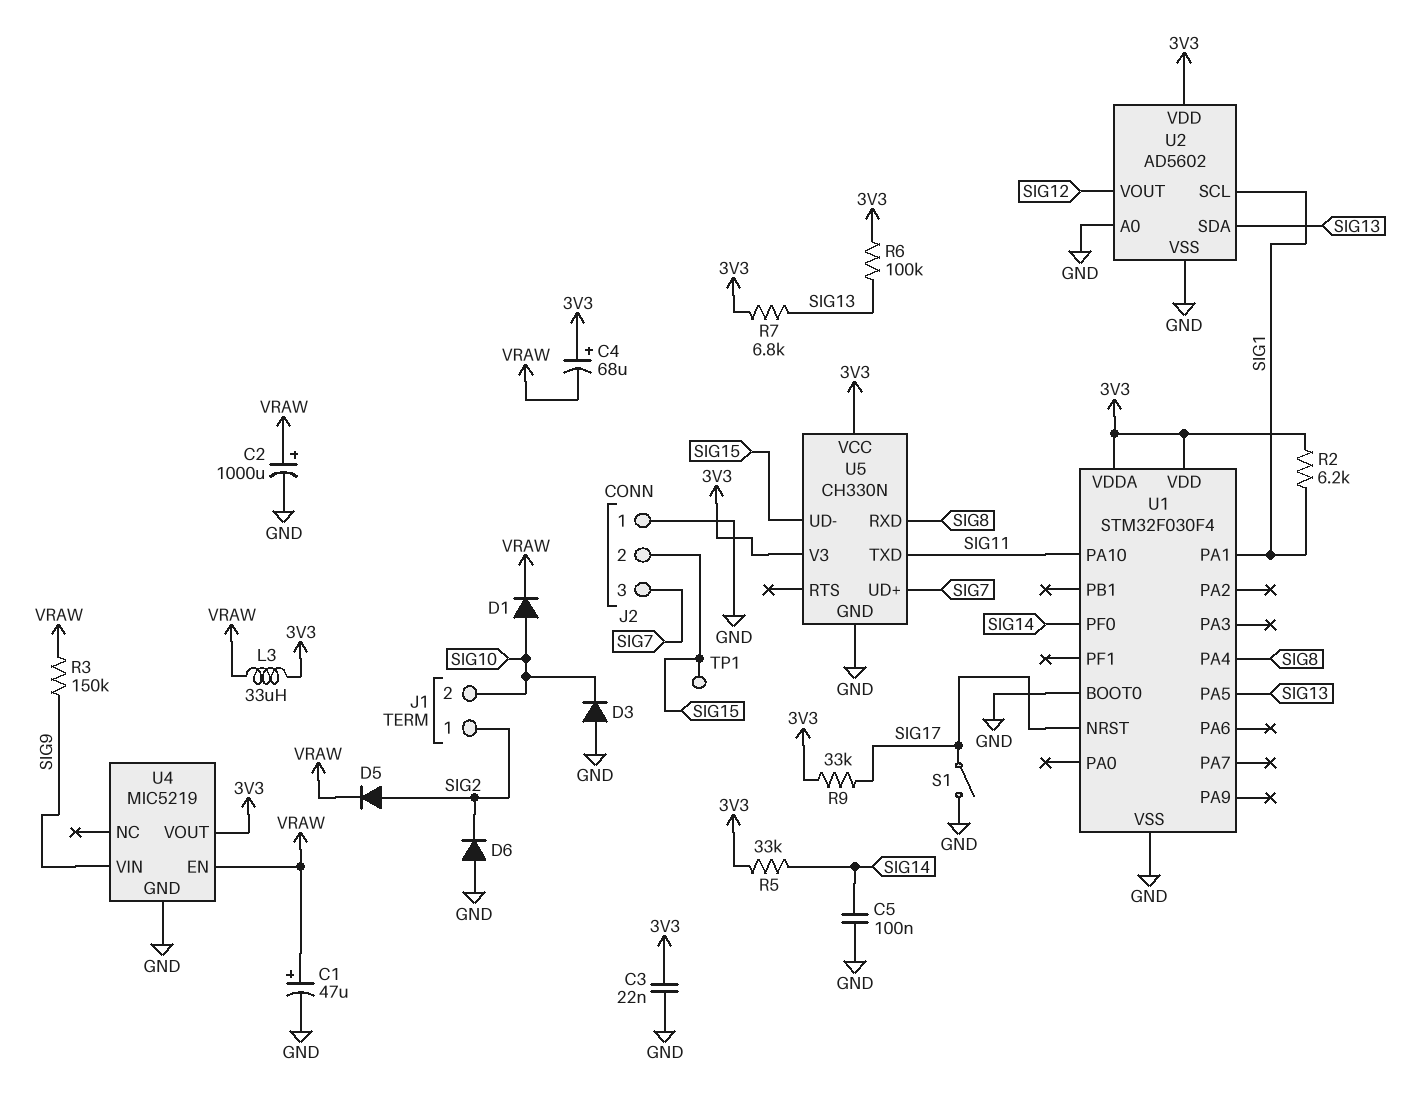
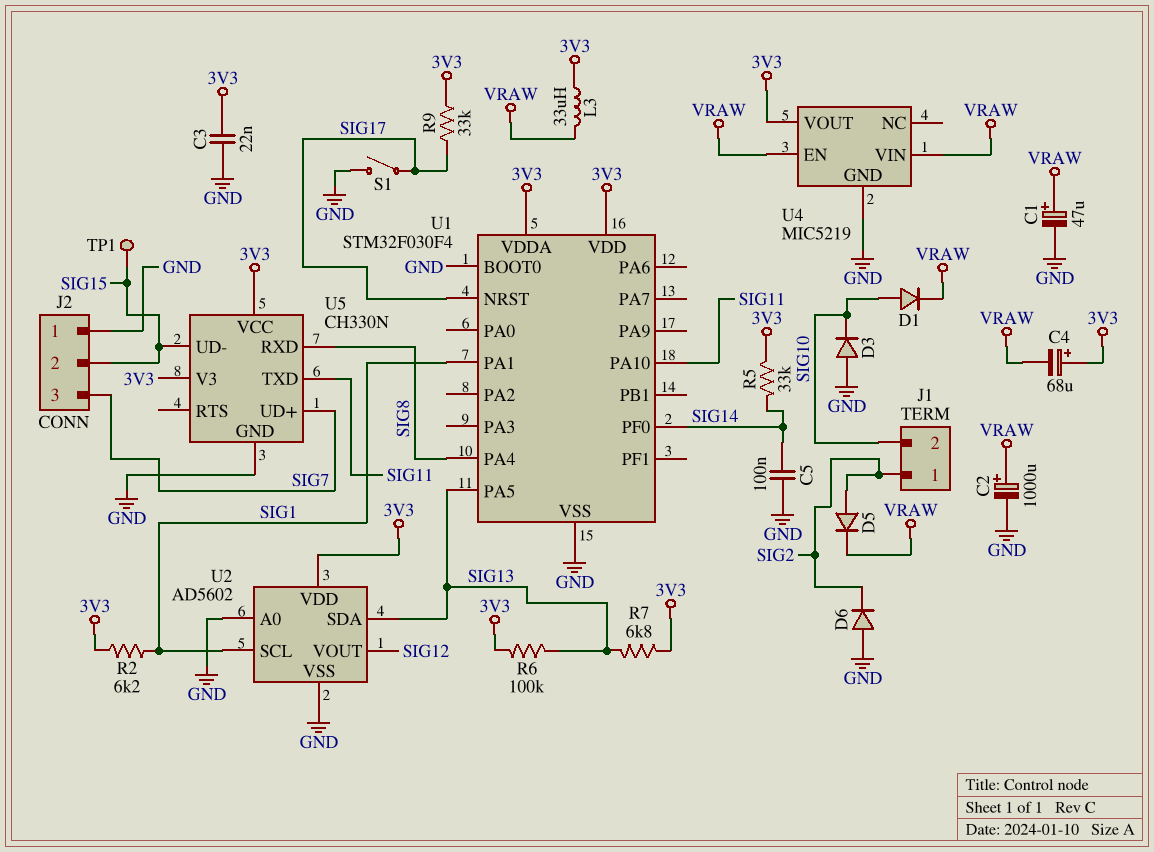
R3: 150k (SIG9, VRAW) -> none
U4 pin VIN: SIG9 -> VRAW

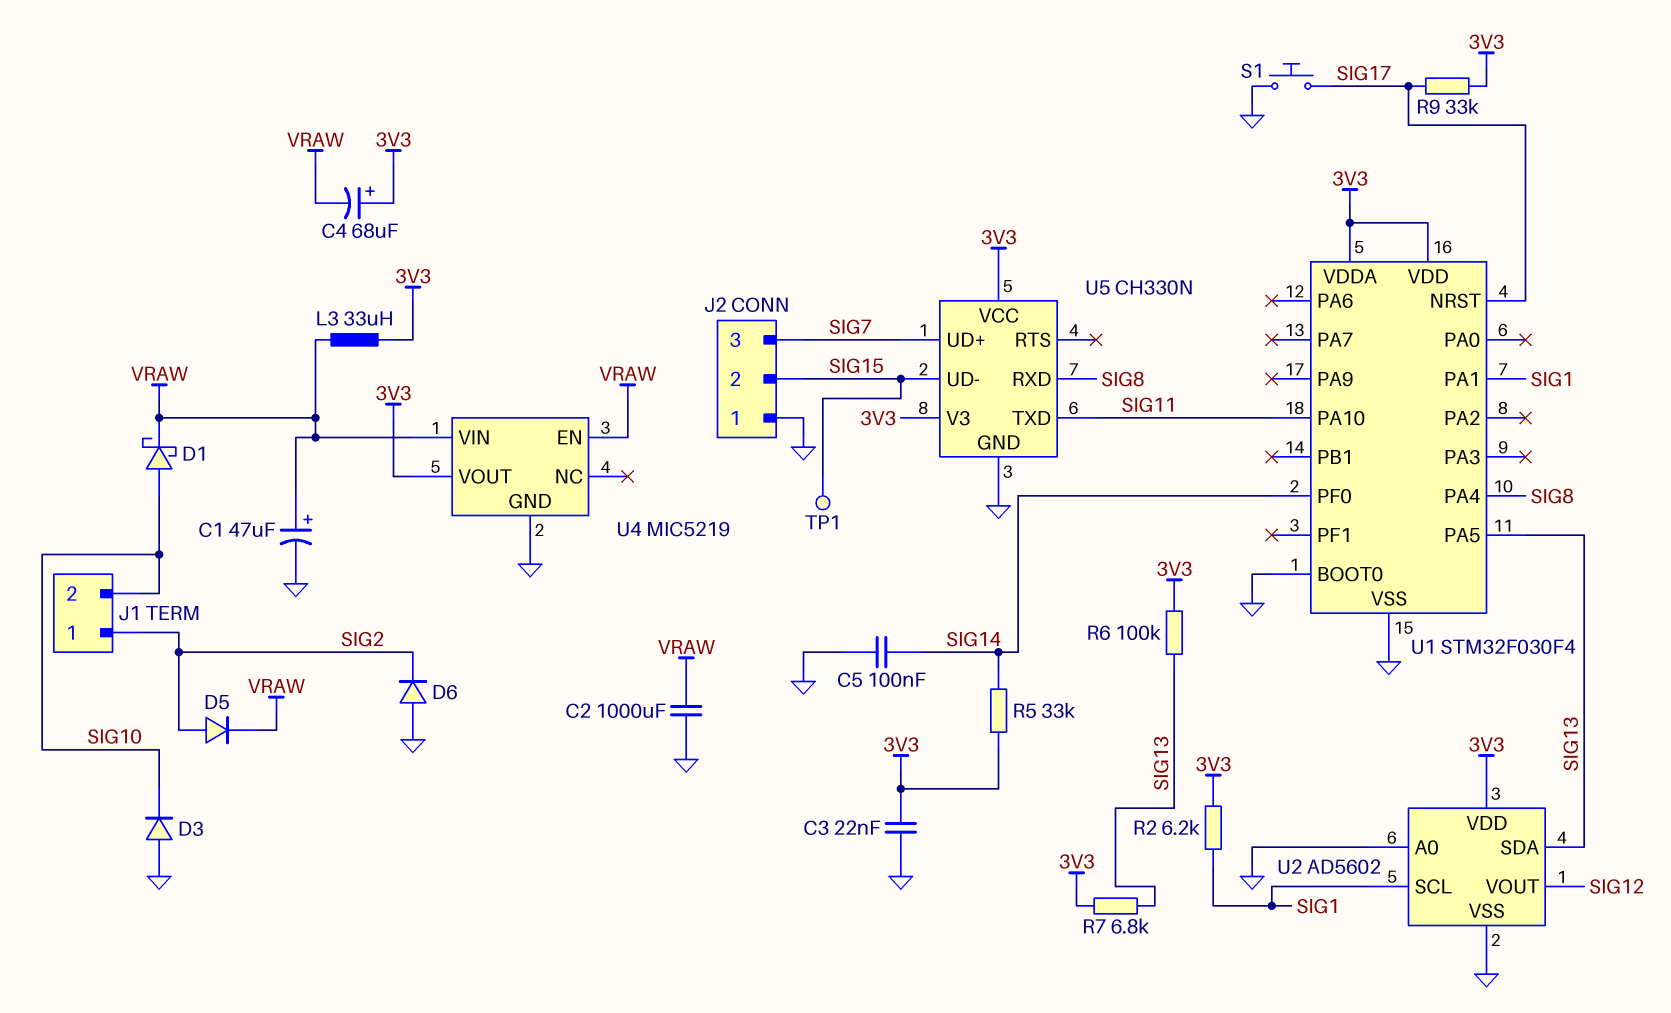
C2: 1000uF (plus VRAW, minus GND) -> 1000uF (GND, VRAW)
D1: diode (A SIG10, K VRAW) -> schottky (A SIG10, K VRAW)
S1: switch (GND, SIG17) -> button (GND, SIG17)

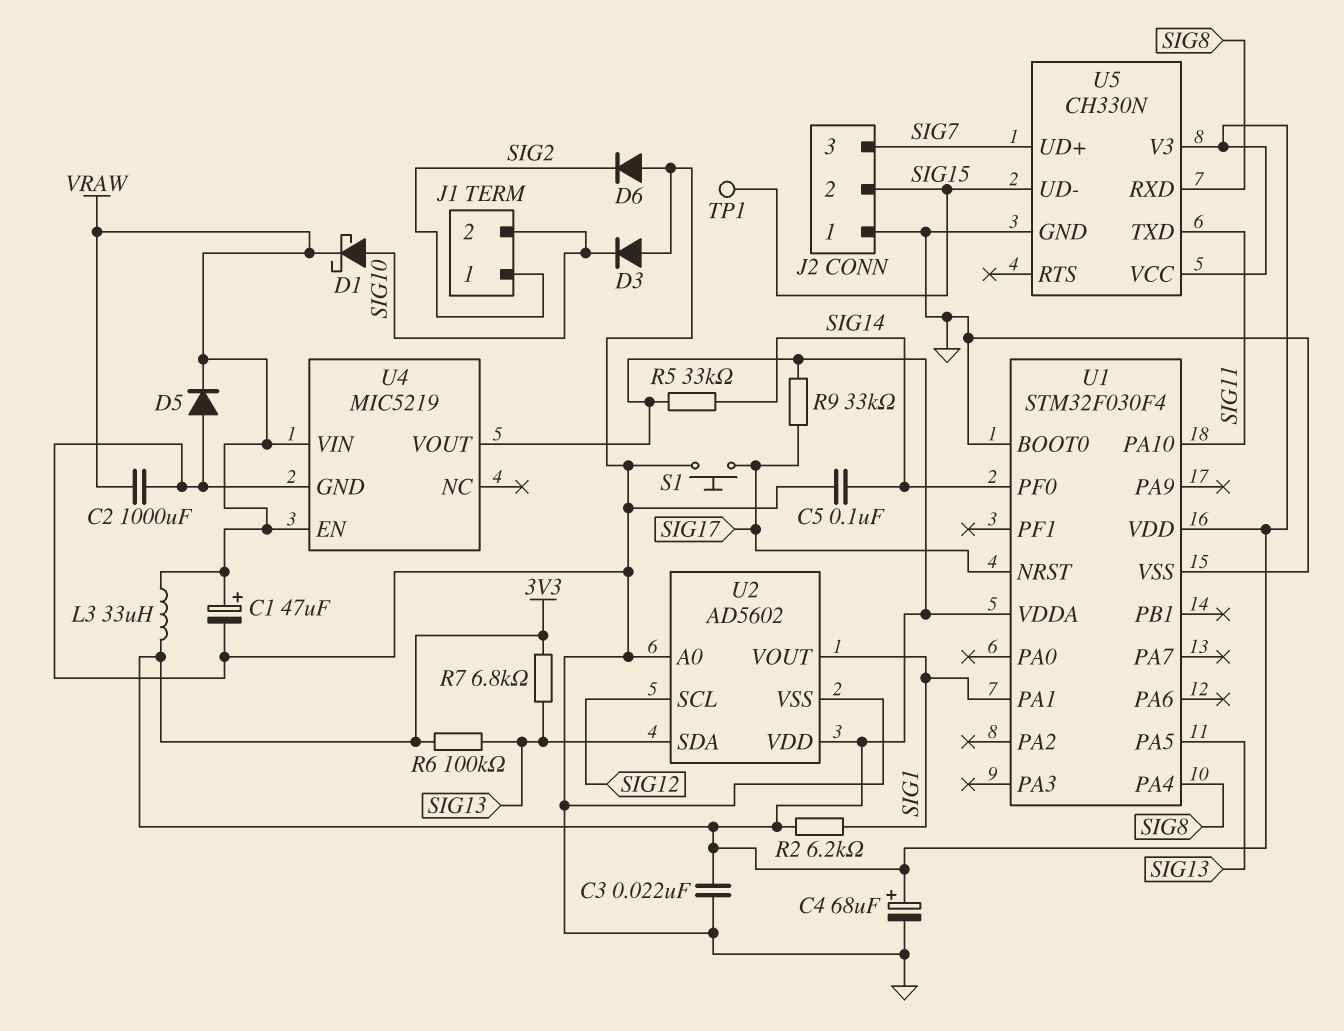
C4: 68uF (plus 3V3, minus VRAW) -> 68uF (plus 3V3, minus GND)
D5: diode (A SIG2, K VRAW) -> diode (A GND, K VRAW)
U2 pin SCL: SIG1 -> SIG12
U2 pin VOUT: SIG12 -> SIG1

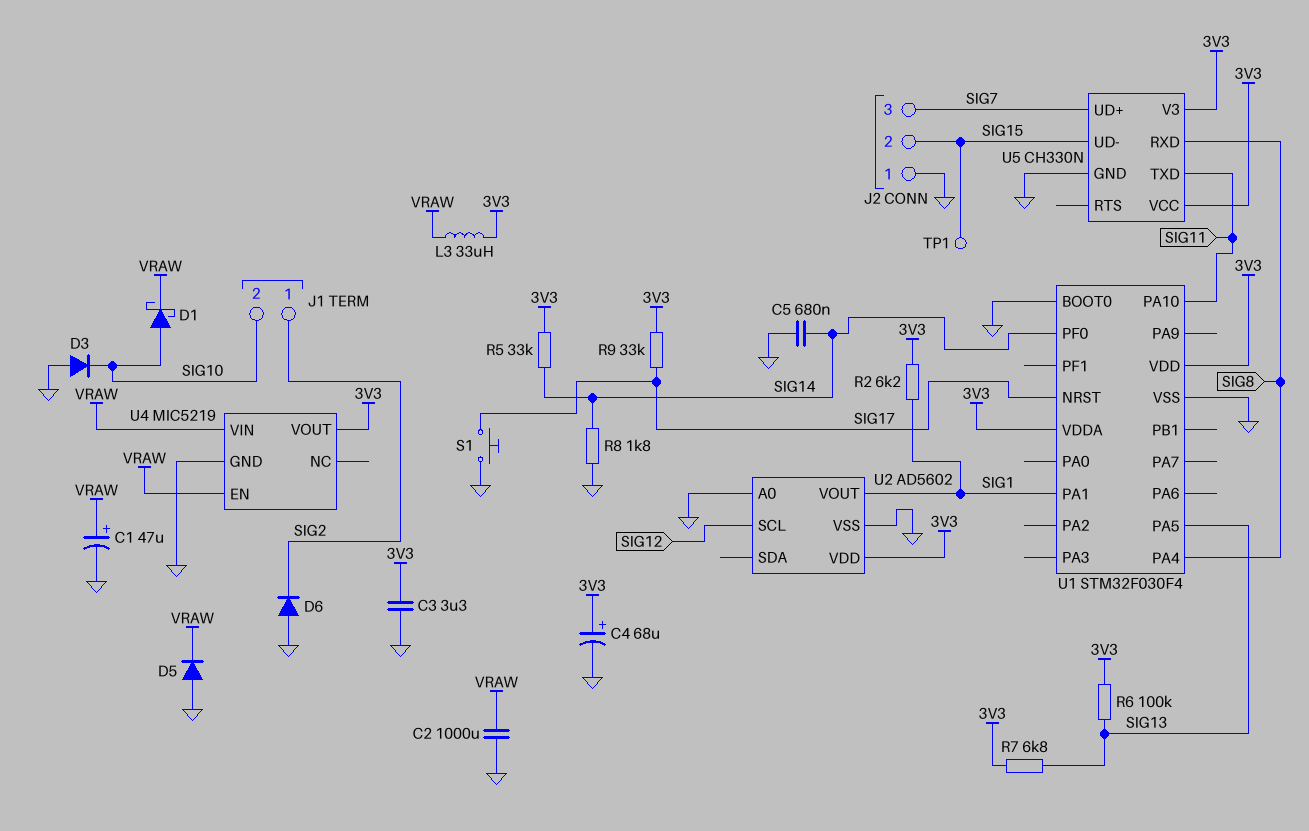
C3: 22nF (3V3, GND) -> 3.3uF (3V3, GND)
C5: 100nF (GND, SIG14) -> 680nF (GND, SIG14)
R8: none -> 1.8k (GND, SIG14)
U2 pin SDA: SIG13 -> none

